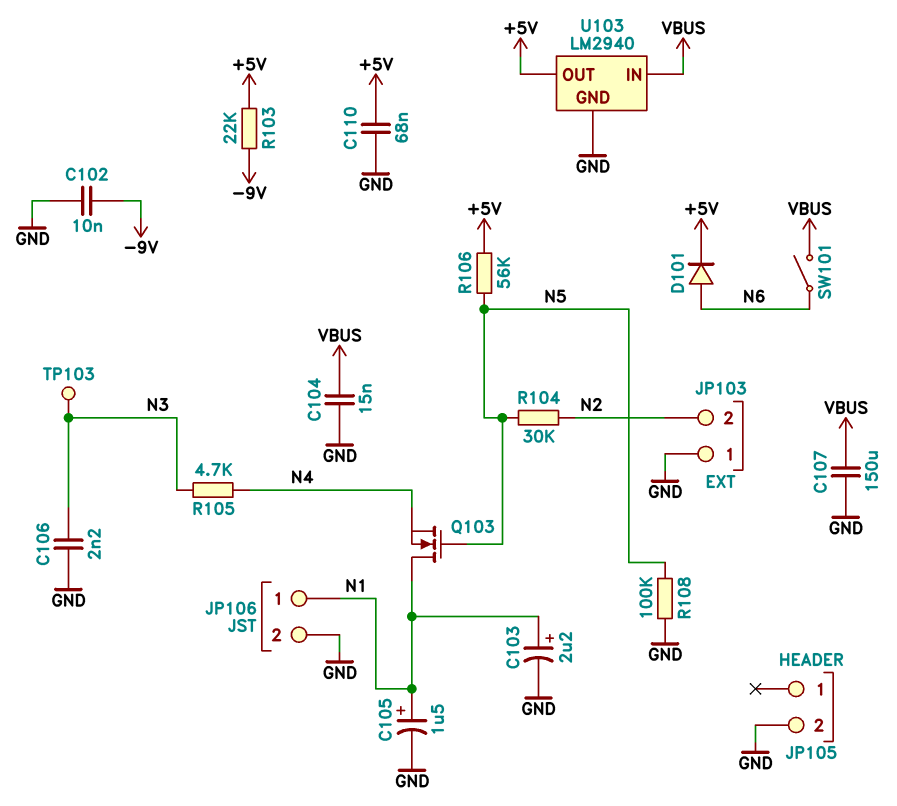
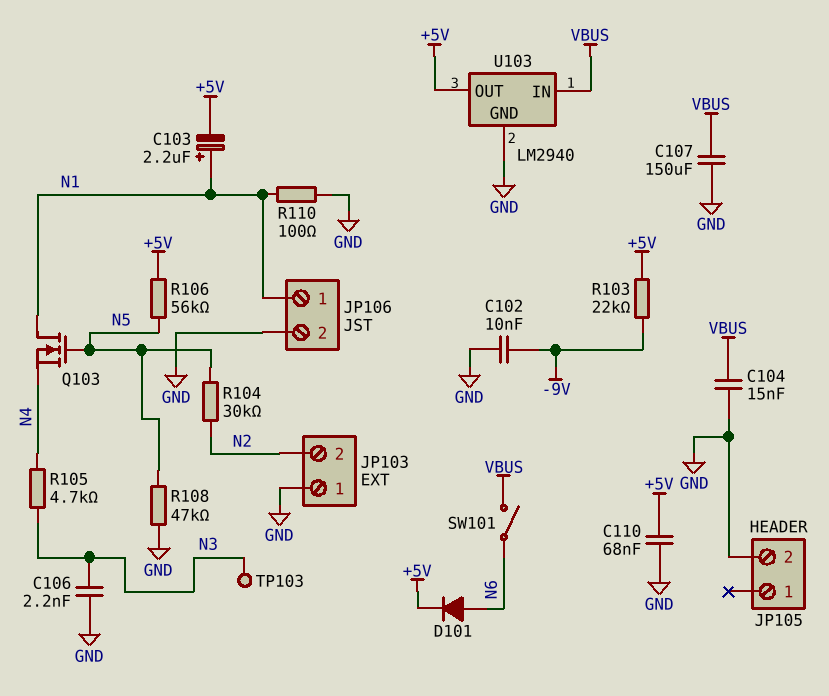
C103: 2.2uF (plus N1, minus GND) -> 2.2uF (plus N1, minus +5V)
C105: 1.5uF (plus N1, minus GND) -> none
R108: 100k (GND, N5) -> 47k (GND, N5)
R110: none -> 100 (GND, N1)

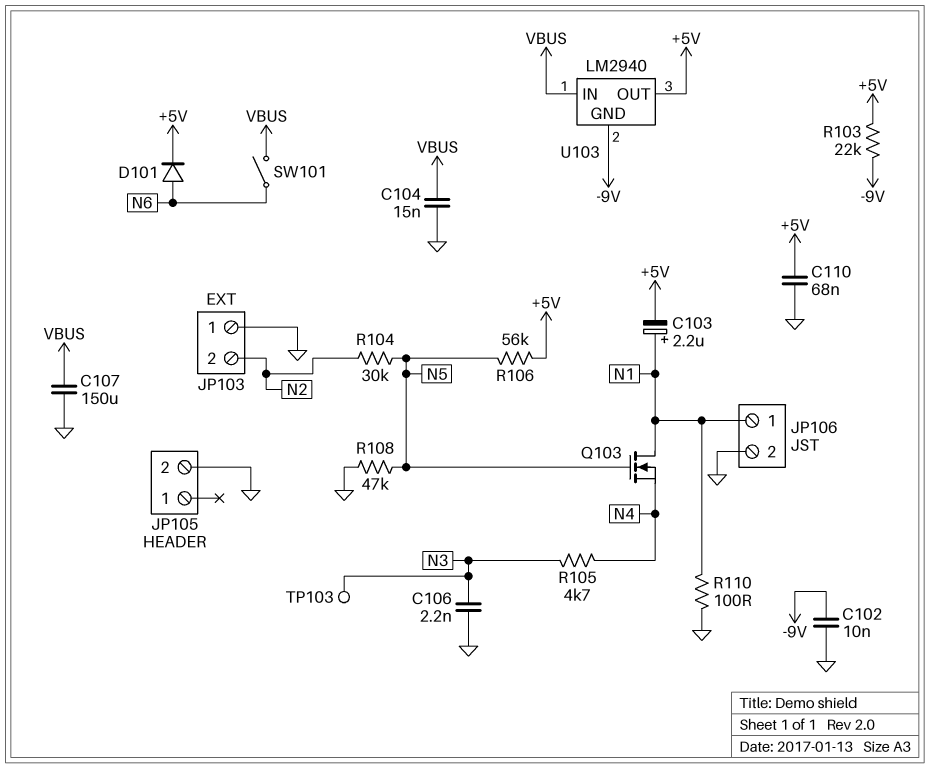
U103 pin GND: GND -> -9V

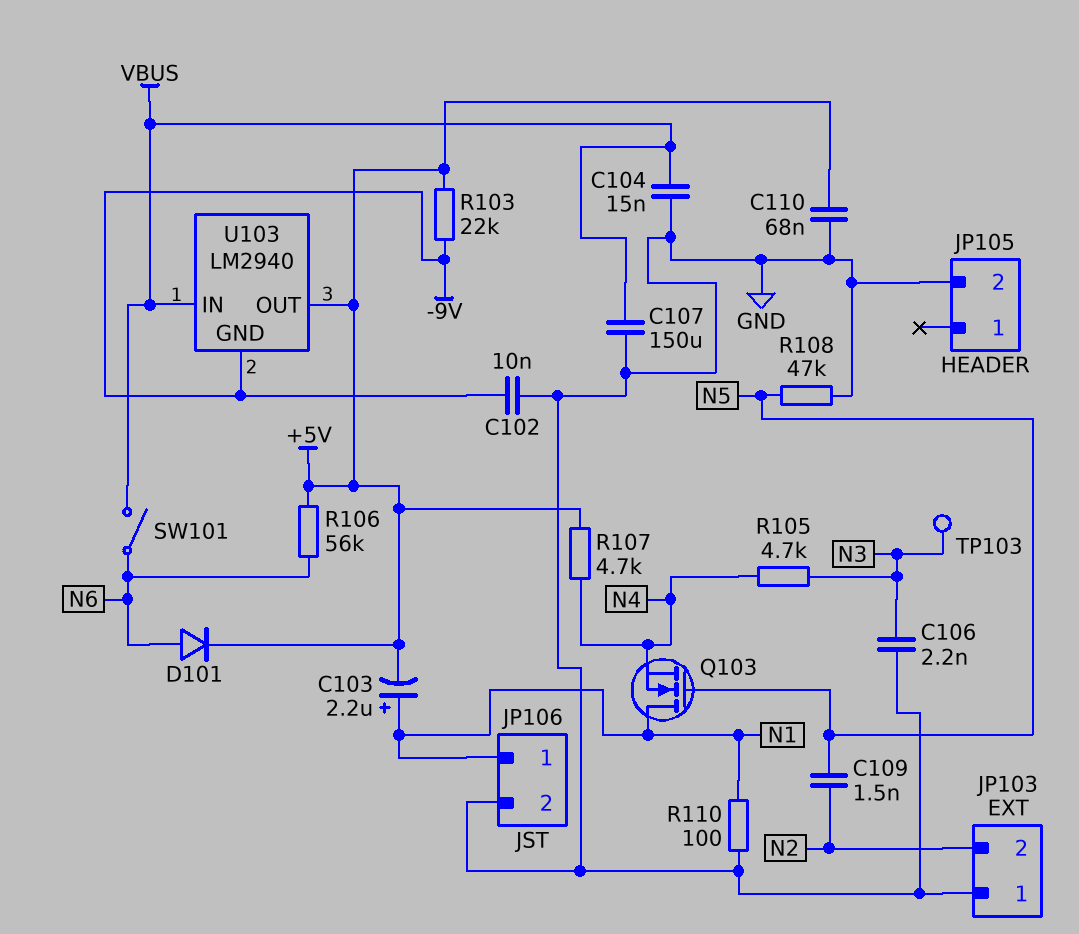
C109: none -> 1.5nF (N2, N5)
R104: 30k (N2, N5) -> none
R106: 56k (+5V, N5) -> 56k (+5V, N6)
R107: none -> 4.7k (+5V, N4)

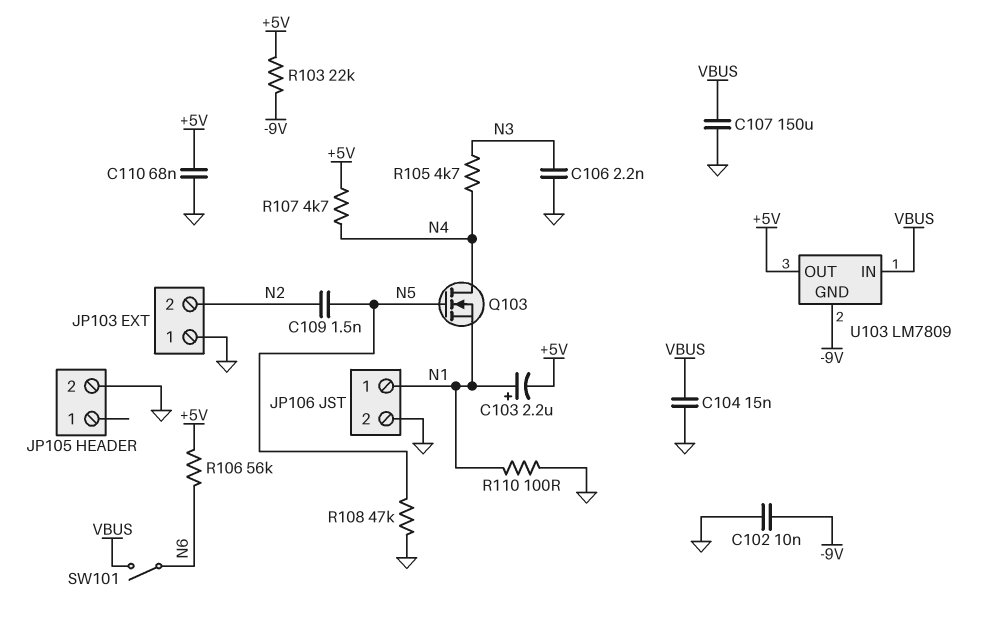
D101: diode (A N6, K +5V) -> none
Q103: NMOS (G N5, D N1, S N4) -> NMOS (G N5, D N4, S N1)
TP103: test point (N3) -> none
U103: LM2940 -> LM7809

